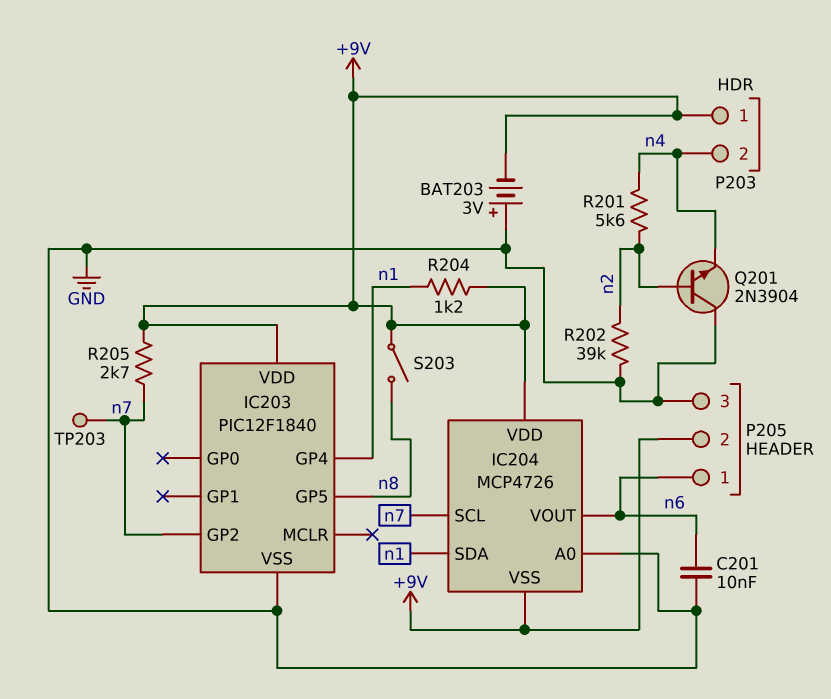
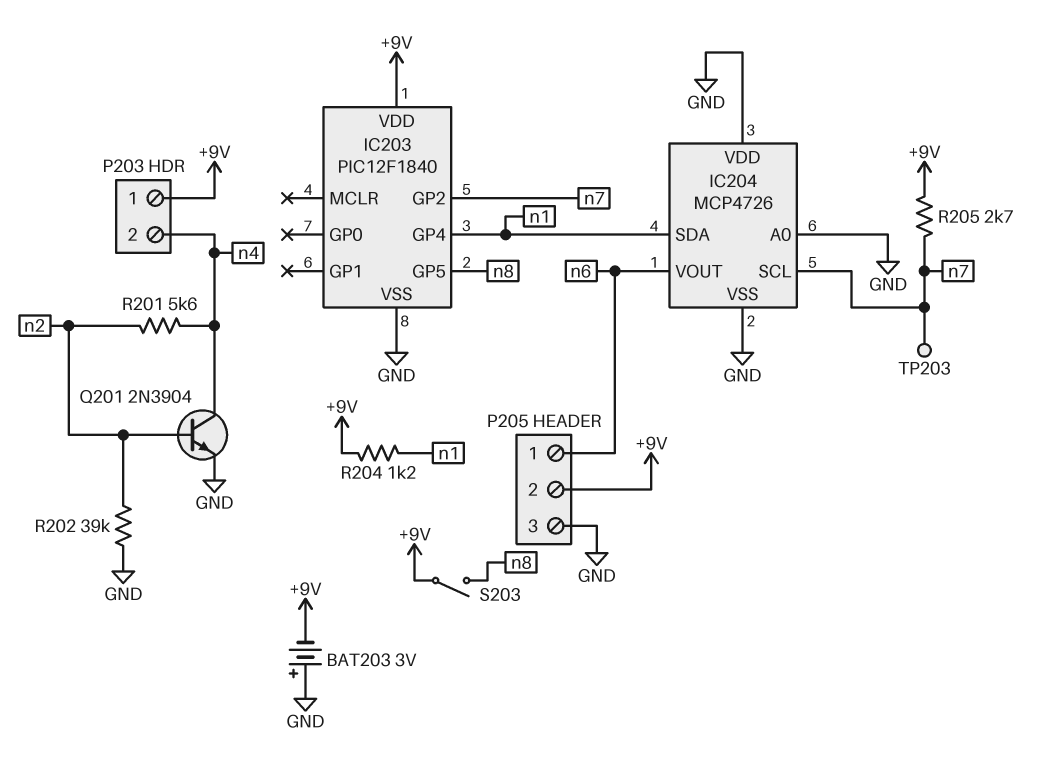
C201: 10nF (GND, n6) -> none
IC204 pin VDD: +9V -> GND
IC204 pin VSS: +9V -> GND
Q201: NPN 2N3904 (B n2, C GND, E n4) -> NPN 2N3904 (B n2, C n4, E GND)

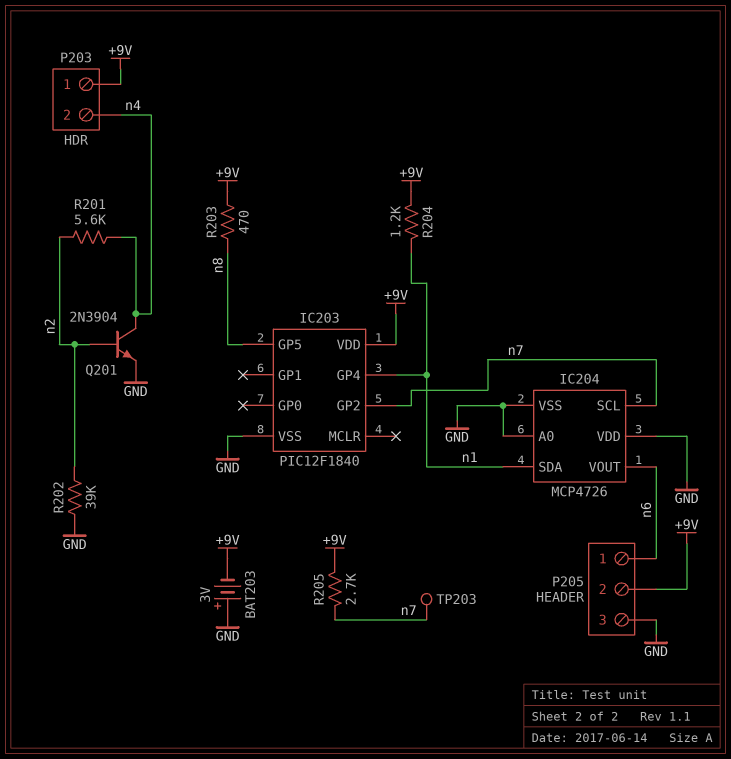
R203: none -> 470 (+9V, n8)
S203: switch (+9V, n8) -> none

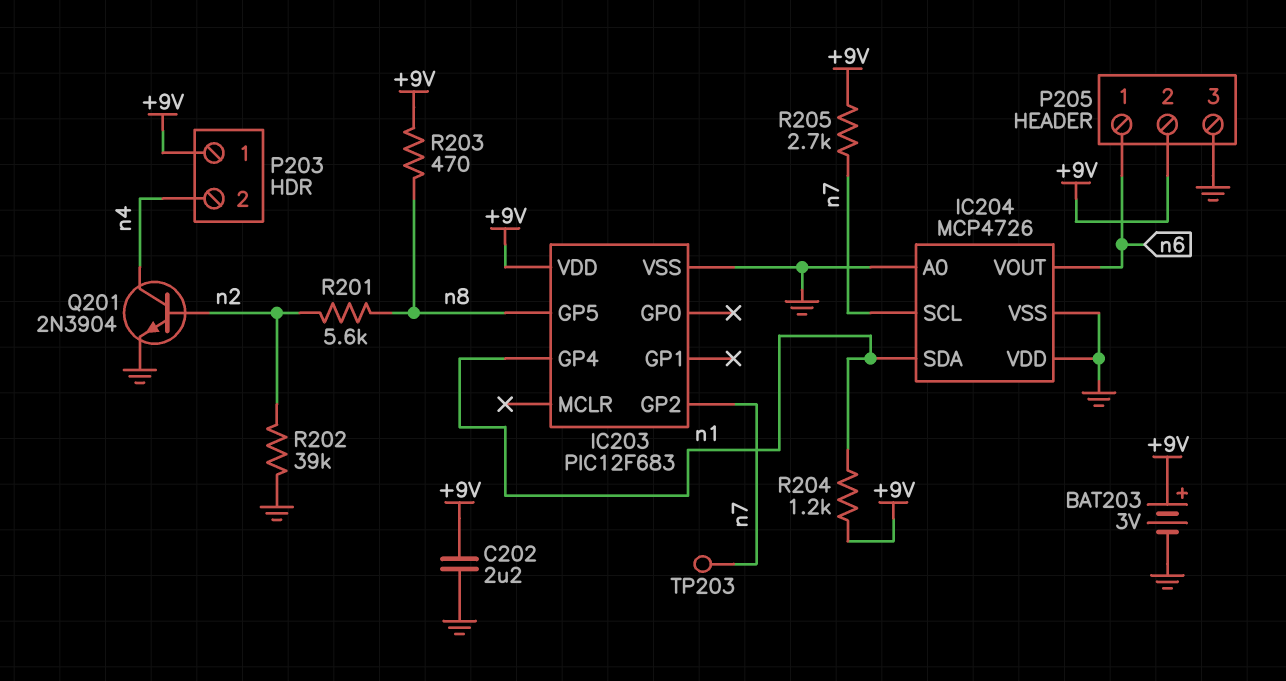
BAT203: 3V (plus GND, minus +9V) -> 3V (plus +9V, minus GND)
C202: none -> 2.2uF (+9V, GND)
IC203: PIC12F1840 -> PIC12F683
R201: 5.6k (n2, n4) -> 5.6k (n2, n8)

